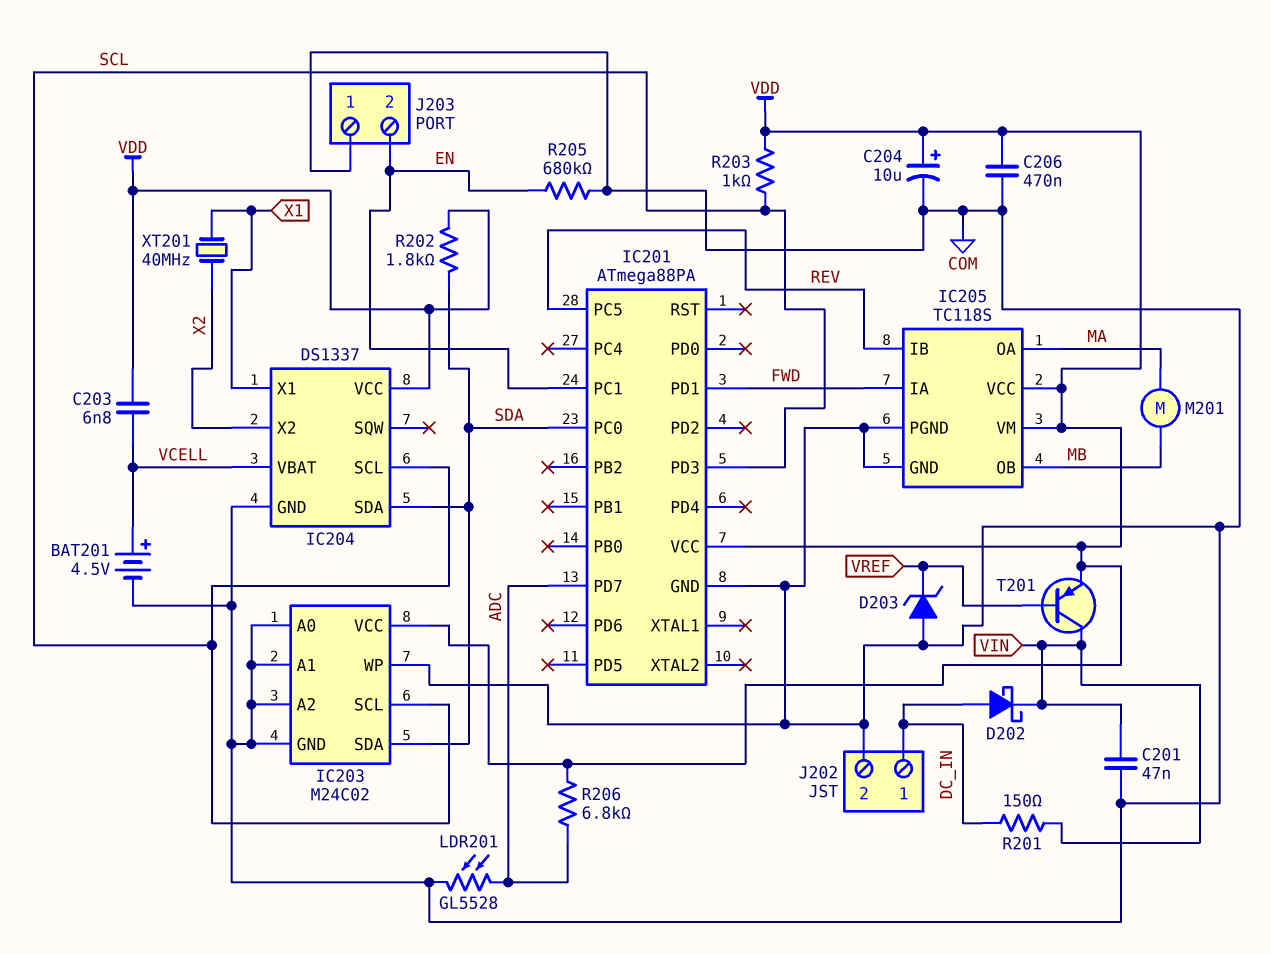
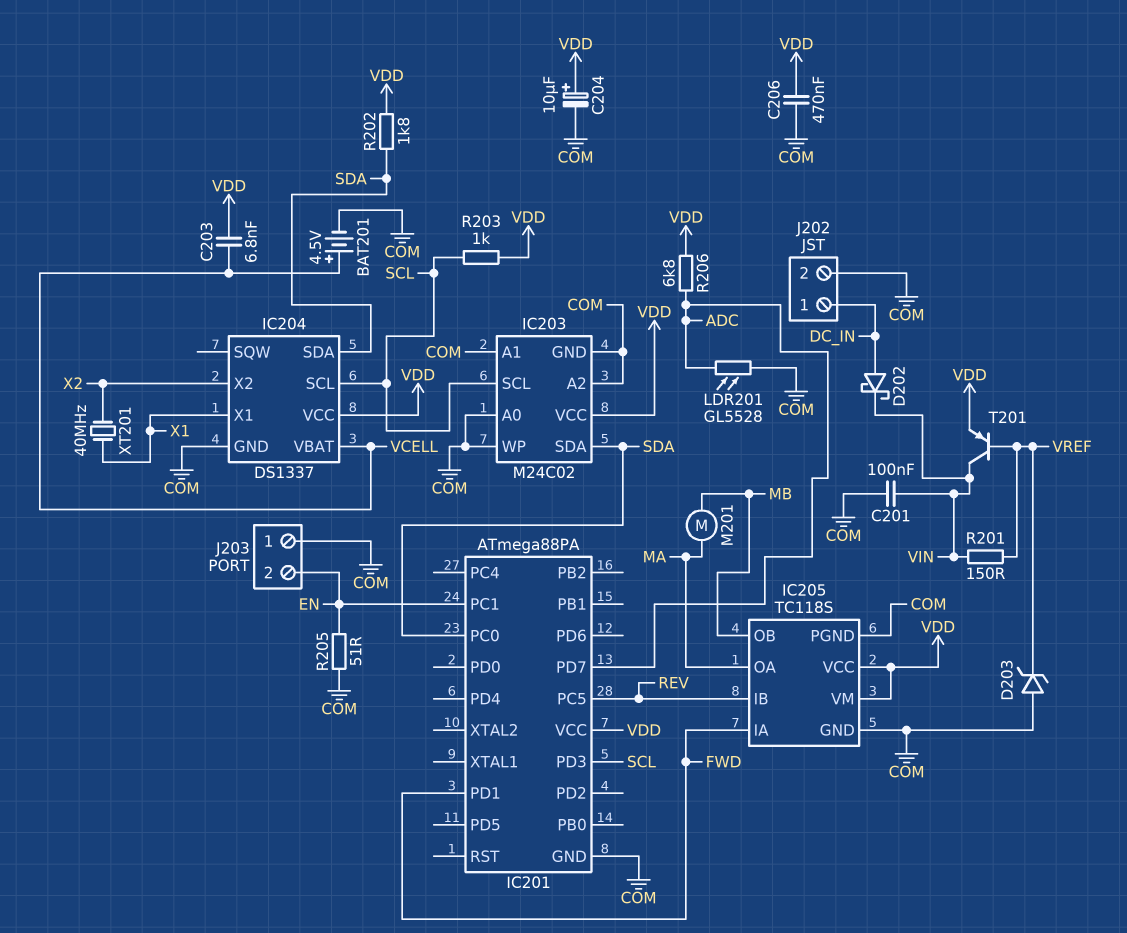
C201: 47nF (COM, VIN) -> 100nF (COM, VIN)
R201: 150 (DC_IN, VIN) -> 150 (VIN, VREF)
R205: 680k (COM, EN) -> 51 (COM, EN)

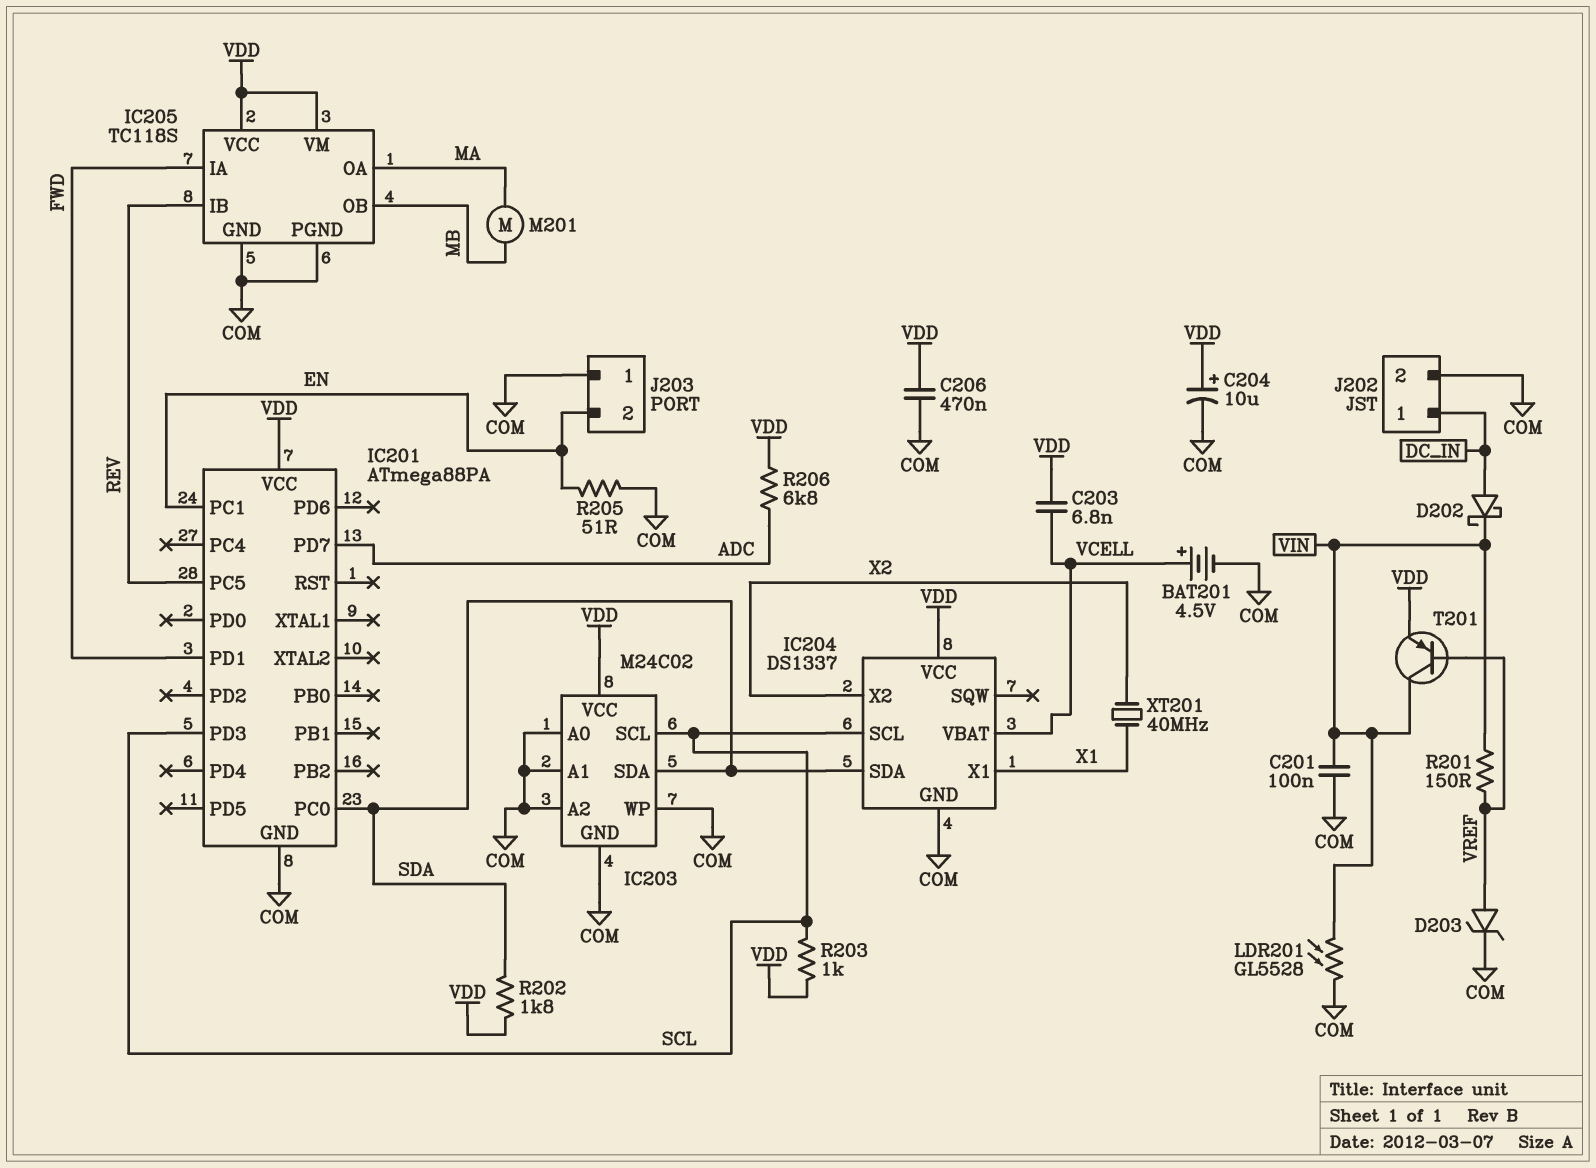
D203: zener (A COM, K VREF) -> zener (A VREF, K COM)
LDR201: GL5528 (ADC, COM) -> GL5528 (COM, VIN)

